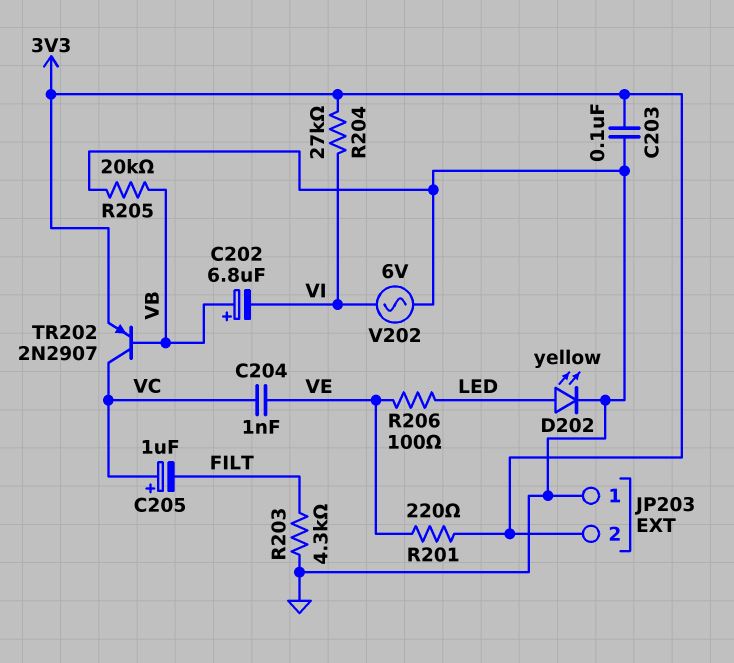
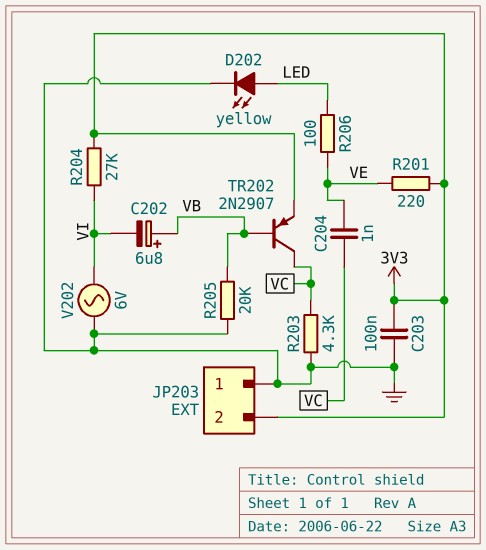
C205: 1uF (plus VC, minus FILT) -> none
R203: 4.3k (FILT, GND) -> 4.3k (GND, VC)

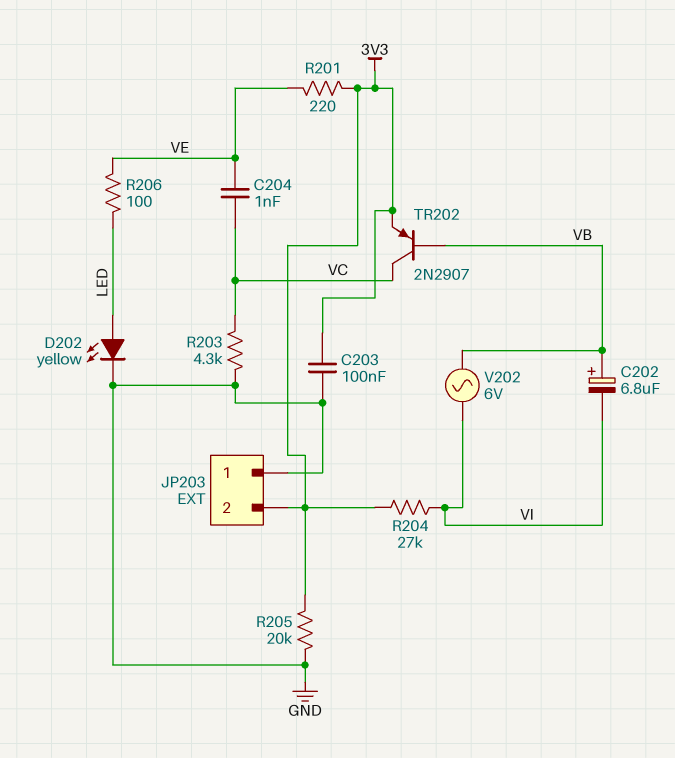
R205: 20k (GND, VB) -> 20k (3V3, GND)
V202: AC 6V (GND, VI) -> AC 6V (VB, VI)

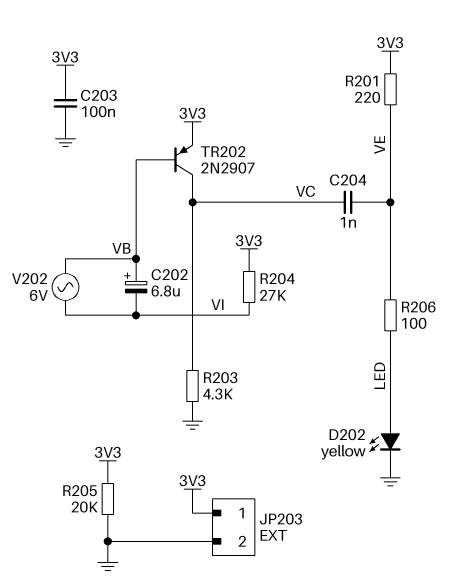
JP203 pin 1: GND -> 3V3
JP203 pin 2: 3V3 -> GND

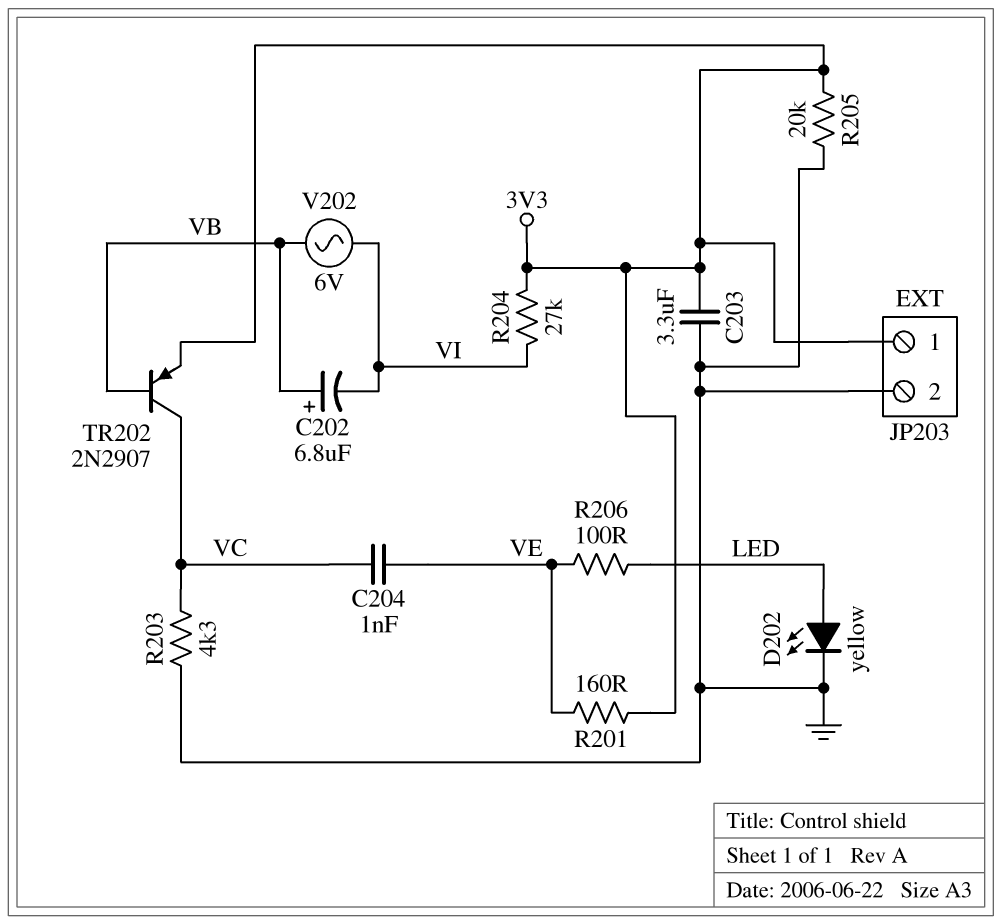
C203: 100nF (3V3, GND) -> 3.3uF (3V3, GND)
R201: 220 (3V3, VE) -> 160 (3V3, VE)

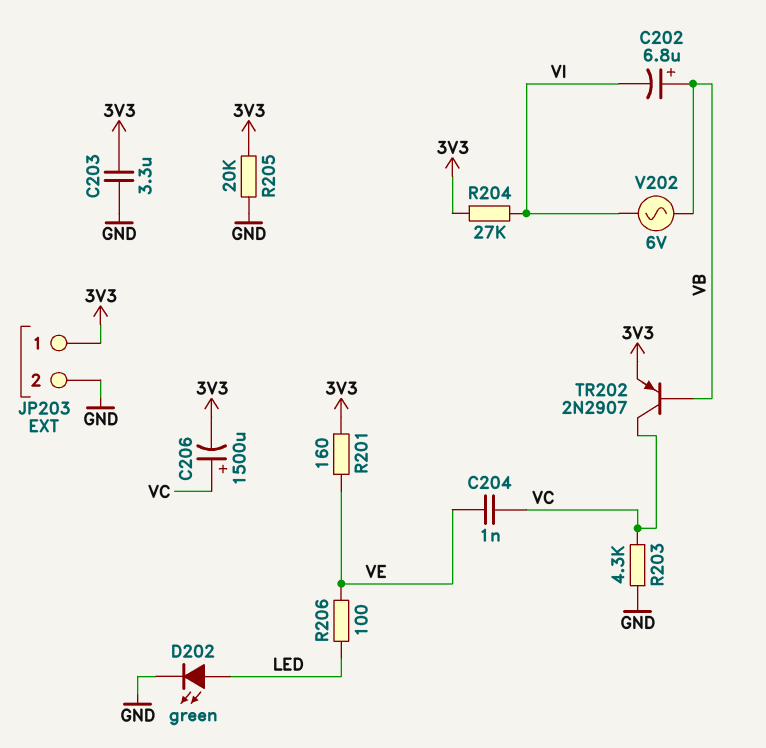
C206: none -> 1500uF (plus VC, minus 3V3)
D202: LED yellow (A LED, K GND) -> LED green (A LED, K GND)

